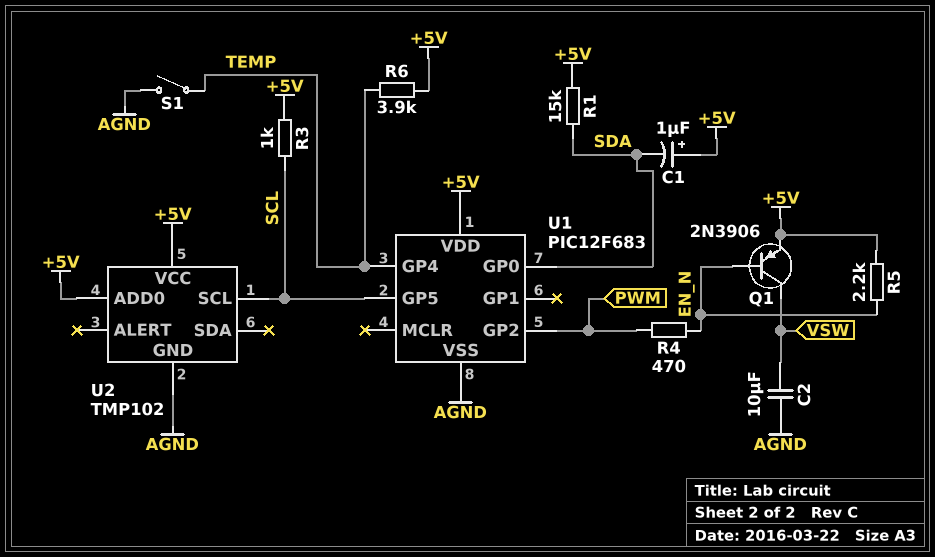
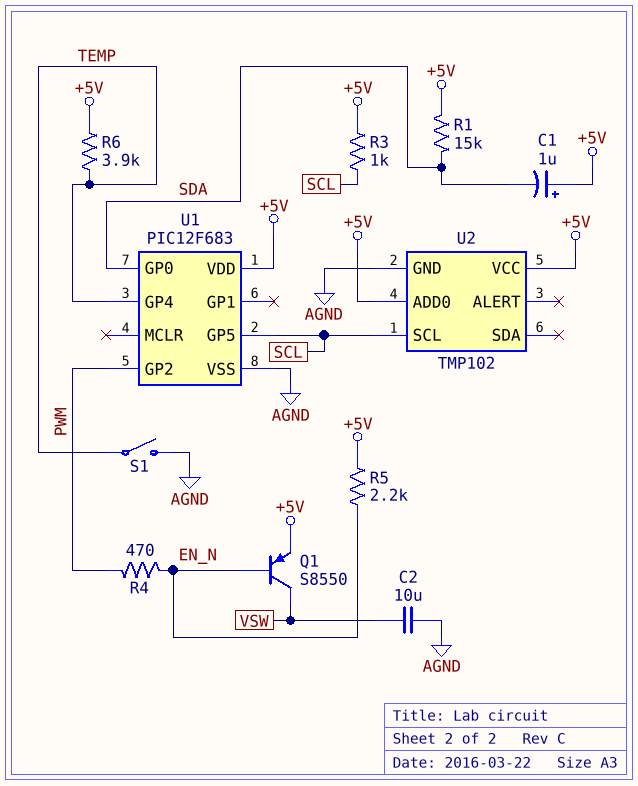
Q1: PNP 2N3906 (B EN_N, C VSW, E +5V) -> PNP S8550 (B EN_N, C VSW, E +5V)

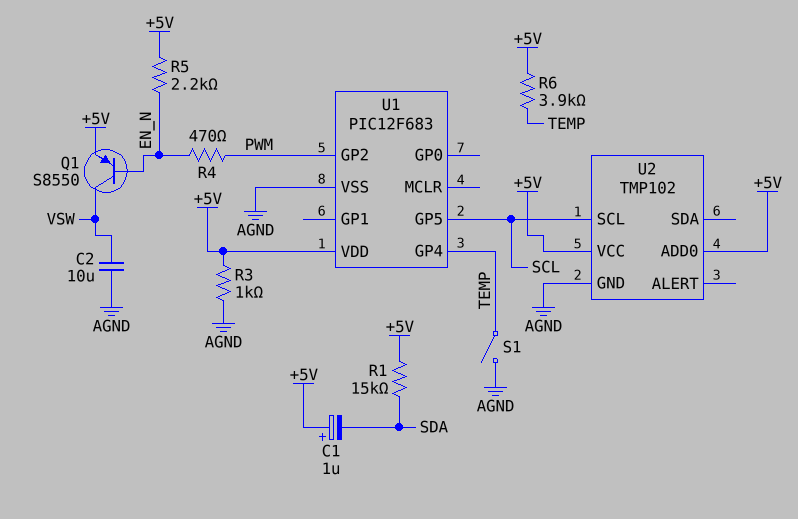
R3: 1k (+5V, SCL) -> 1k (+5V, AGND)
U1 pin GP0: SDA -> none

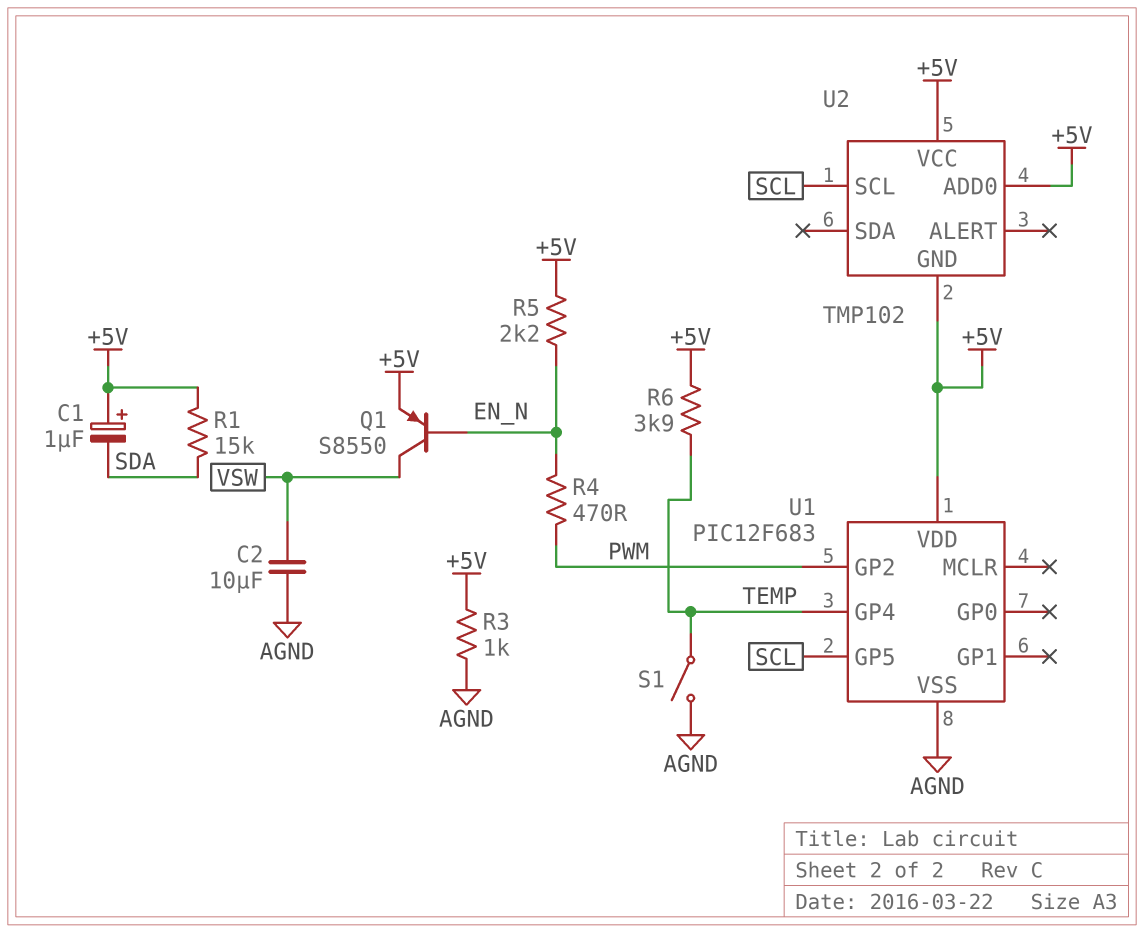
U2 pin GND: AGND -> +5V

